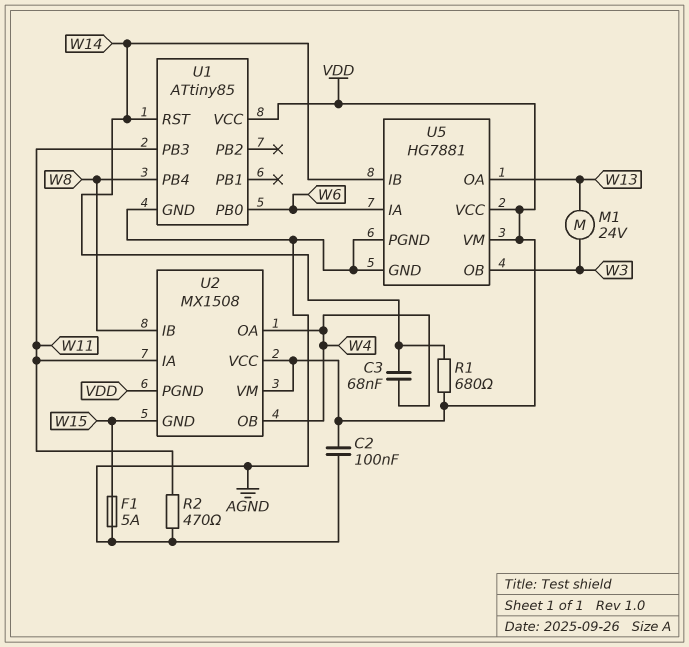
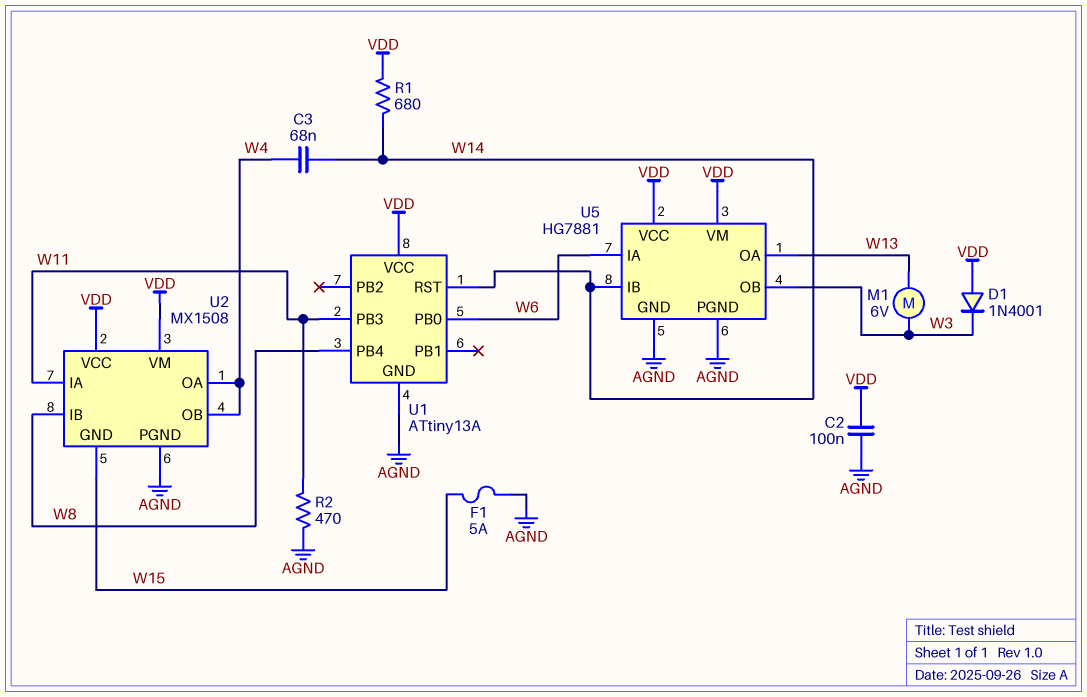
D1: none -> diode 1N4001 (A VDD, K W3)
M1: motor 24V (W3, W13) -> motor 6V (W3, W13)
U1: ATtiny85 -> ATtiny13A
U2 pin PGND: VDD -> AGND

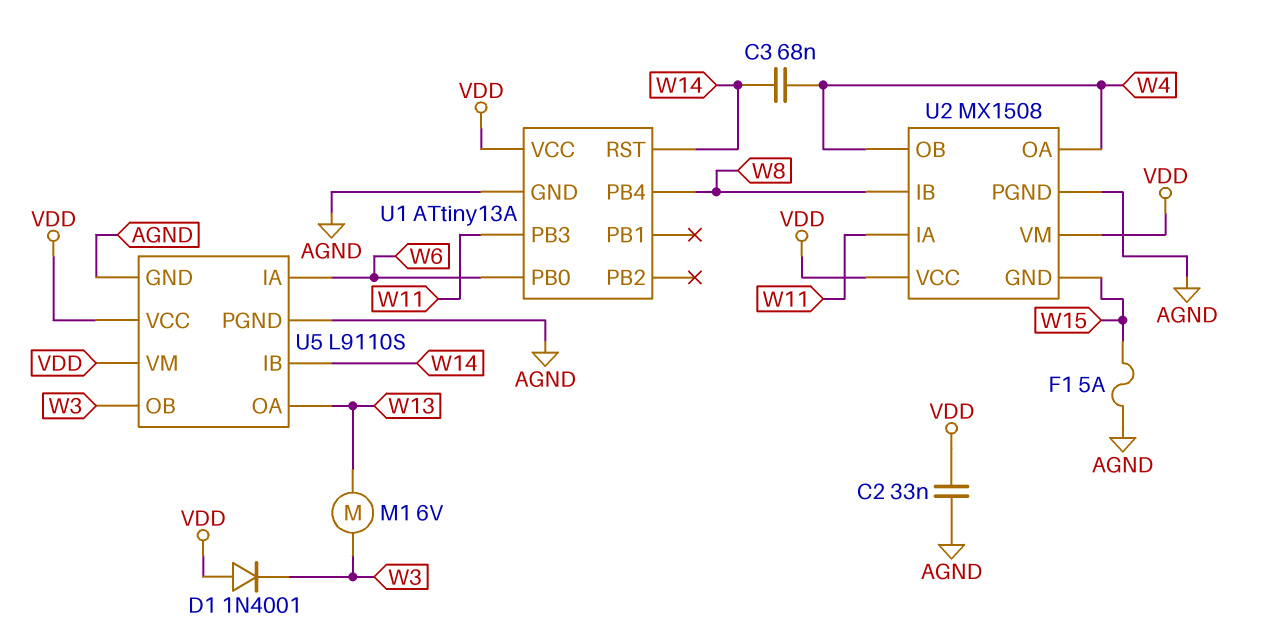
C2: 100nF (AGND, VDD) -> 33nF (AGND, VDD)
R1: 680 (VDD, W14) -> none
R2: 470 (AGND, W11) -> none
U5: HG7881 -> L9110S

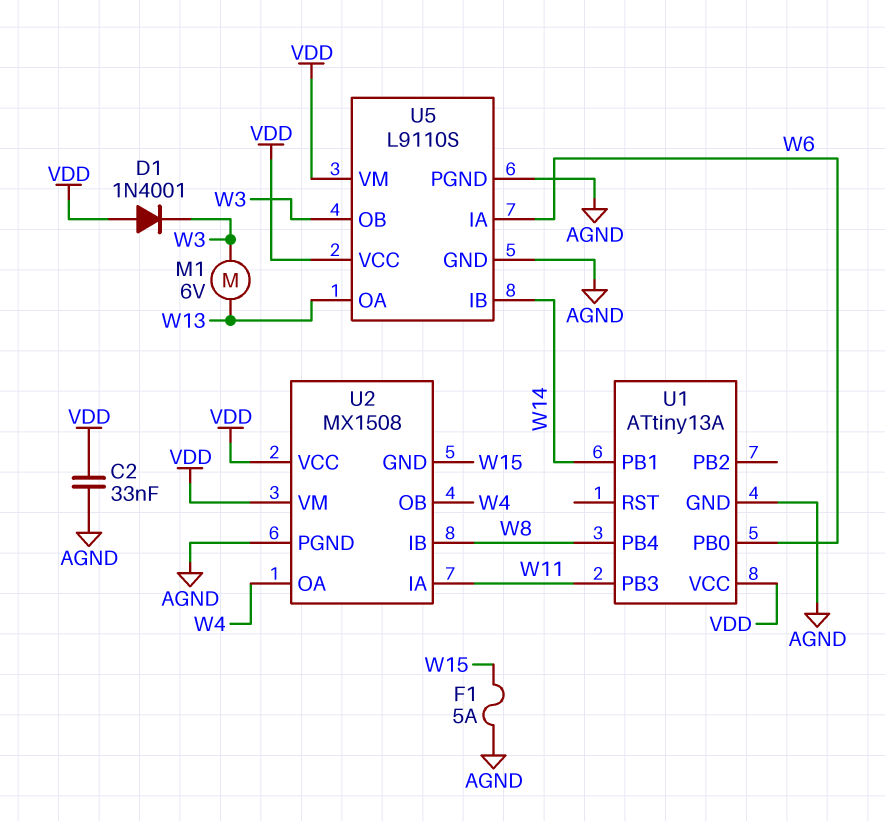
C3: 68nF (W4, W14) -> none
U1 pin PB1: none -> W14
U1 pin RST: W14 -> none

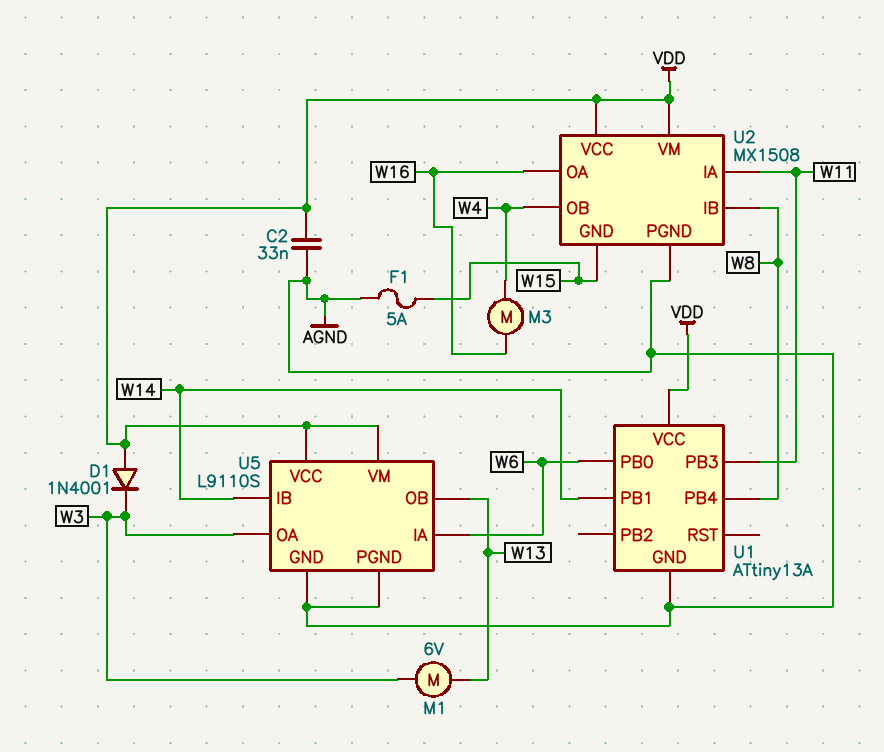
M3: none -> motor (W4, W16)
U2 pin OA: W4 -> W16
U5 pin OA: W13 -> W3
U5 pin OB: W3 -> W13

